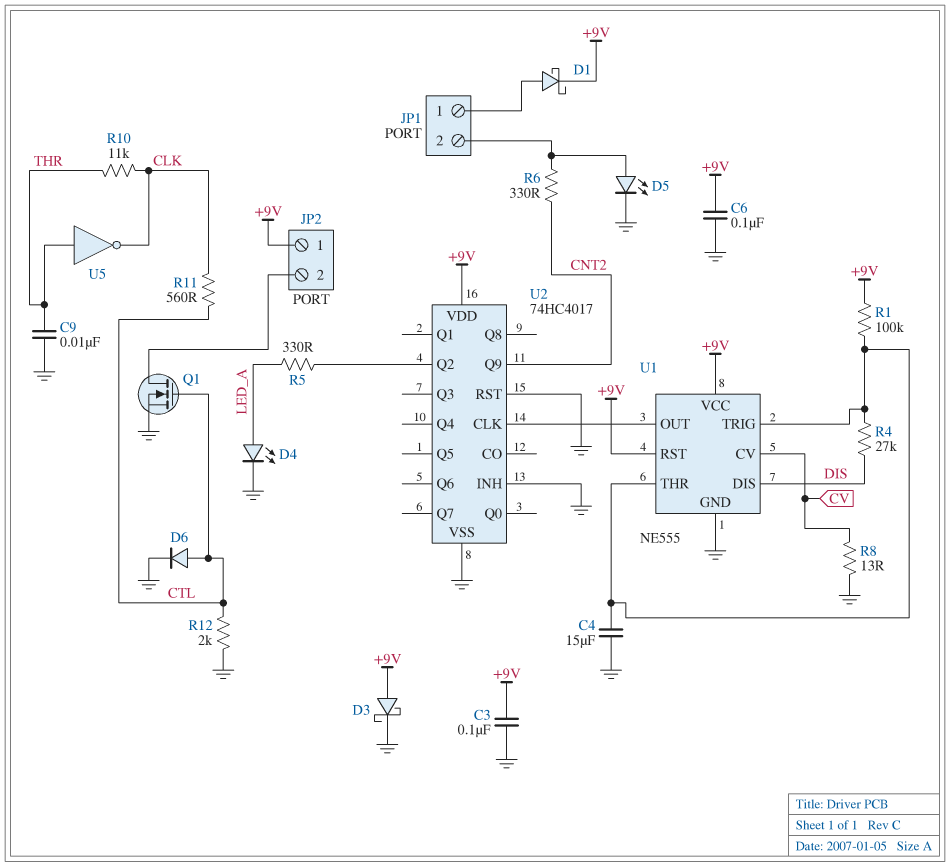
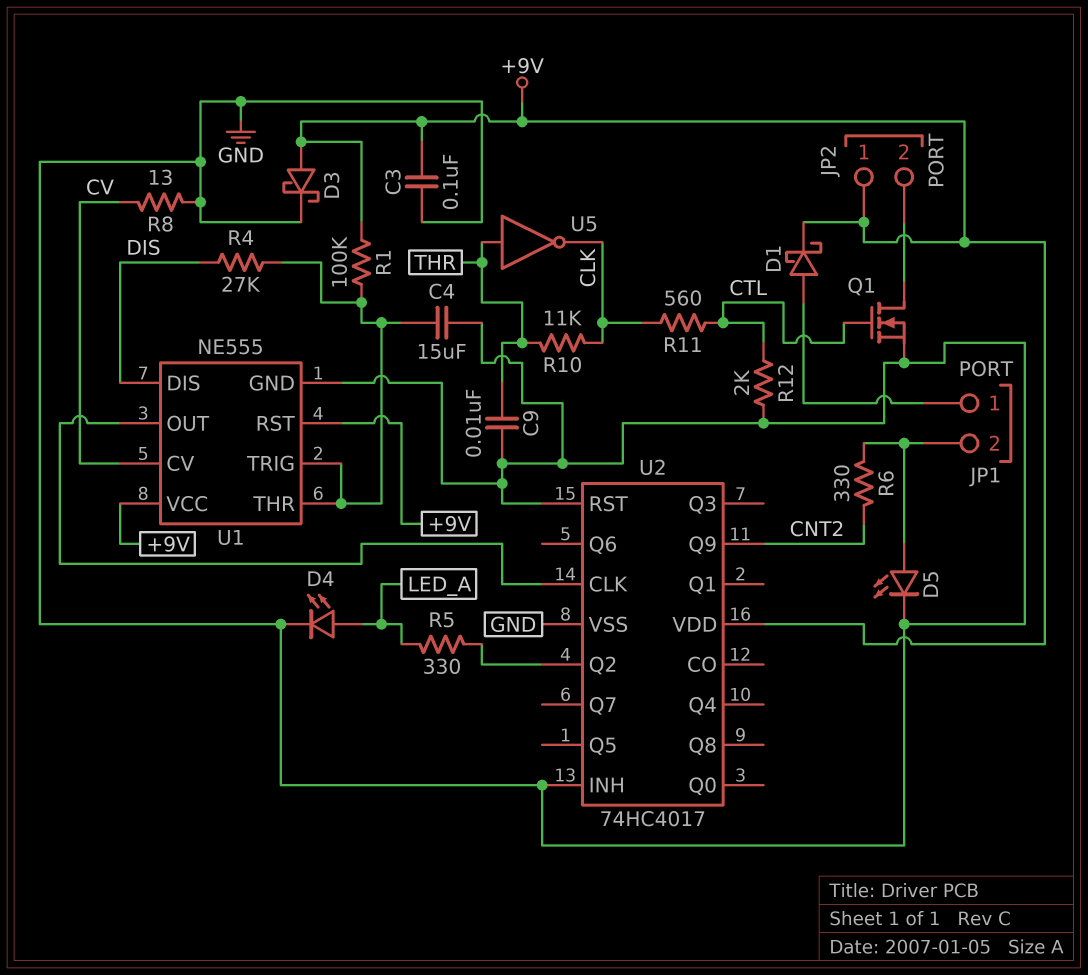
C6: 100nF (+9V, GND) -> none
D6: diode (A CTL, K GND) -> none

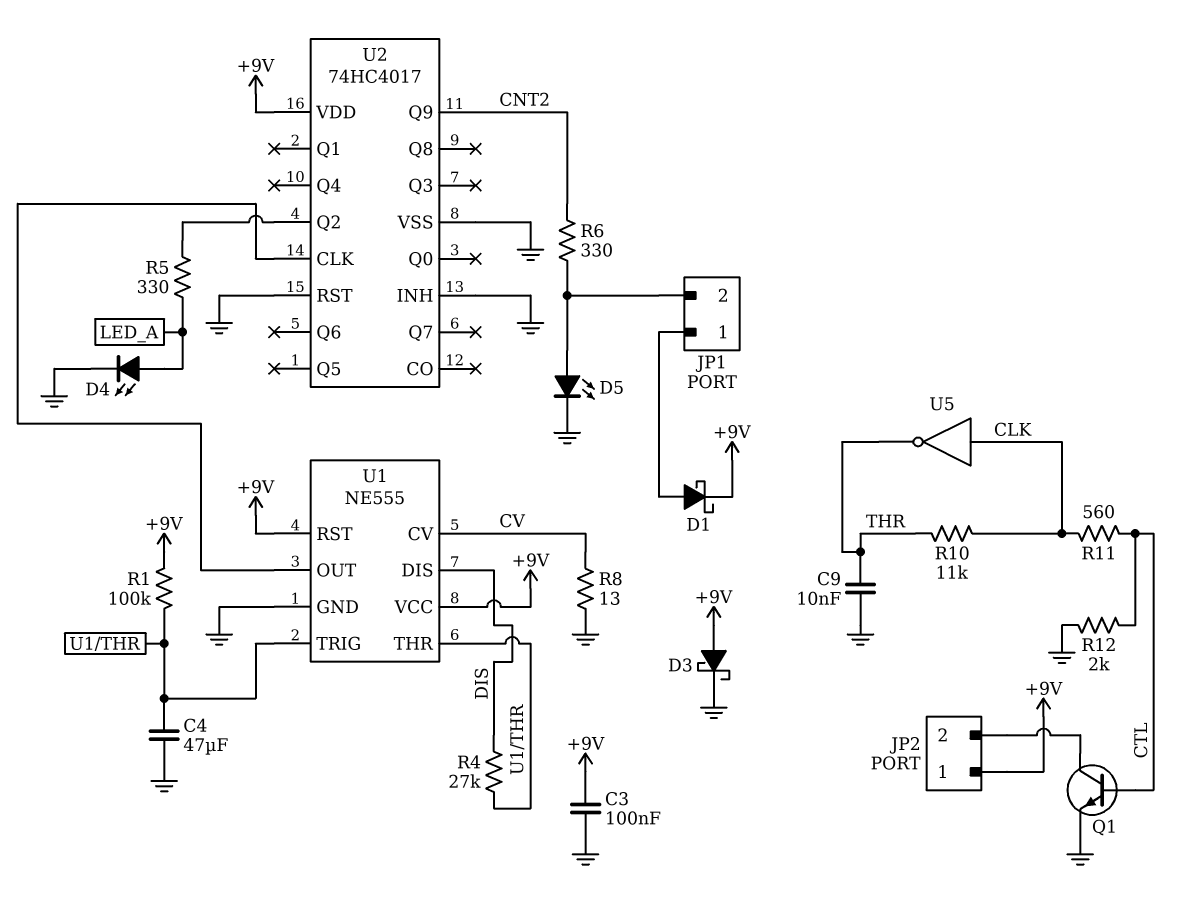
C4: 15uF (GND, U1/THR) -> 47uF (GND, U1/THR)
Q1: NMOS (G CTL, D JP2/2, S GND) -> NPN (B CTL, C JP2/2, E GND)
U5: NOT (in THR, out CLK) -> NOT (in CLK, out THR)

